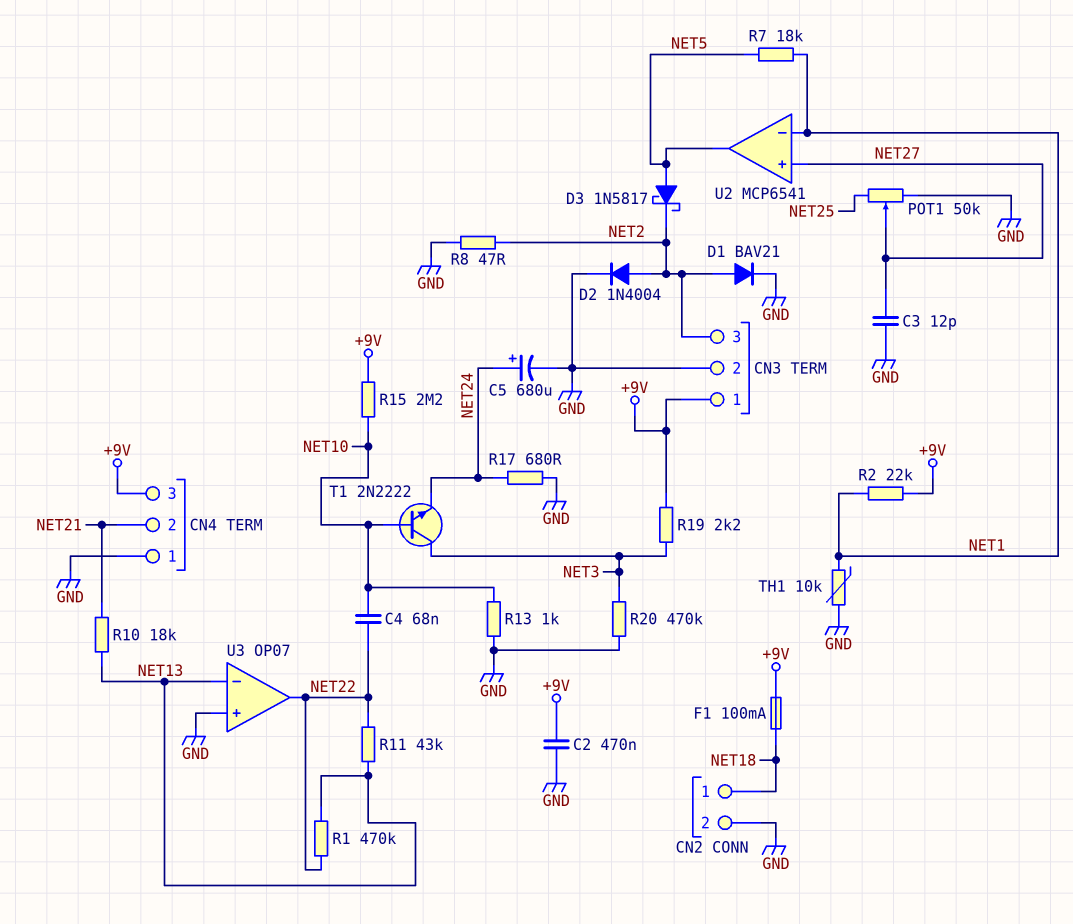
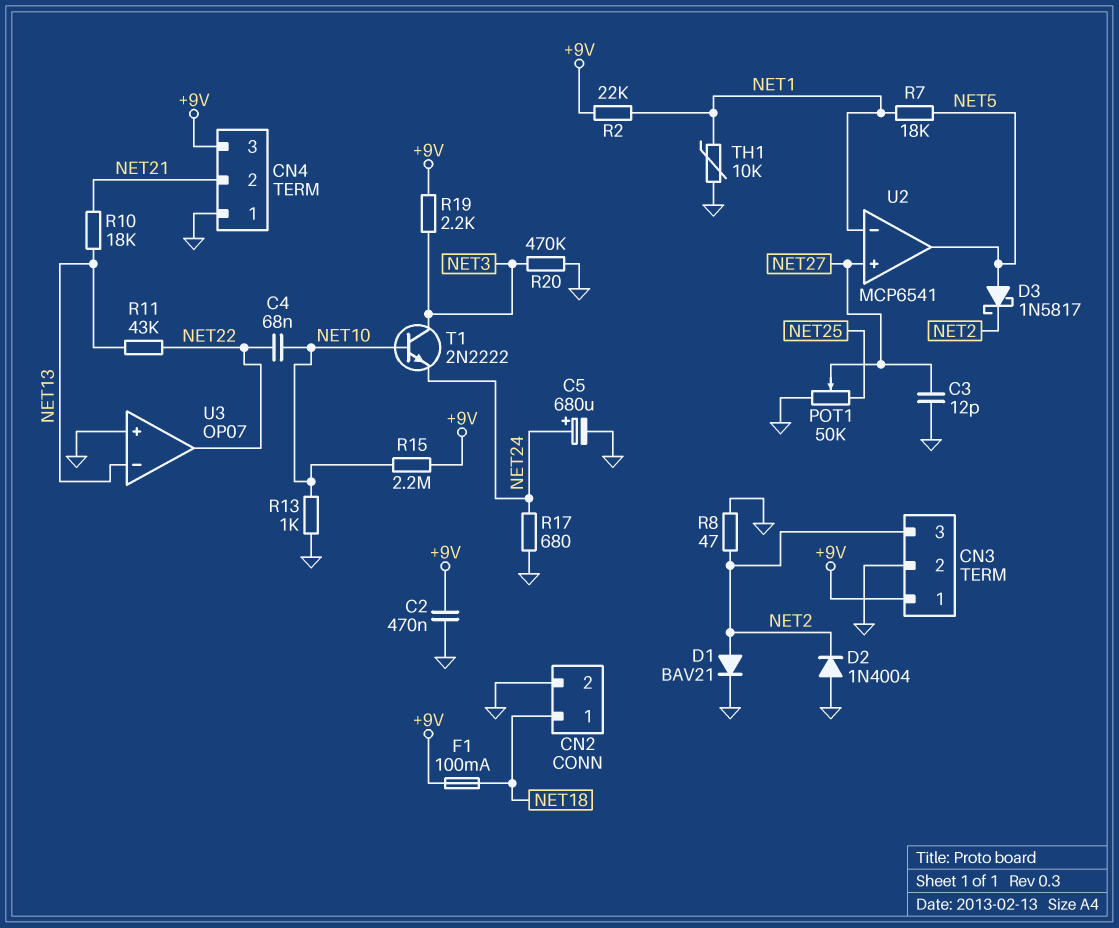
D2: diode 1N4004 (A NET2, K GND) -> diode 1N4004 (A GND, K NET2)
R1: 470k (NET13, NET22) -> none

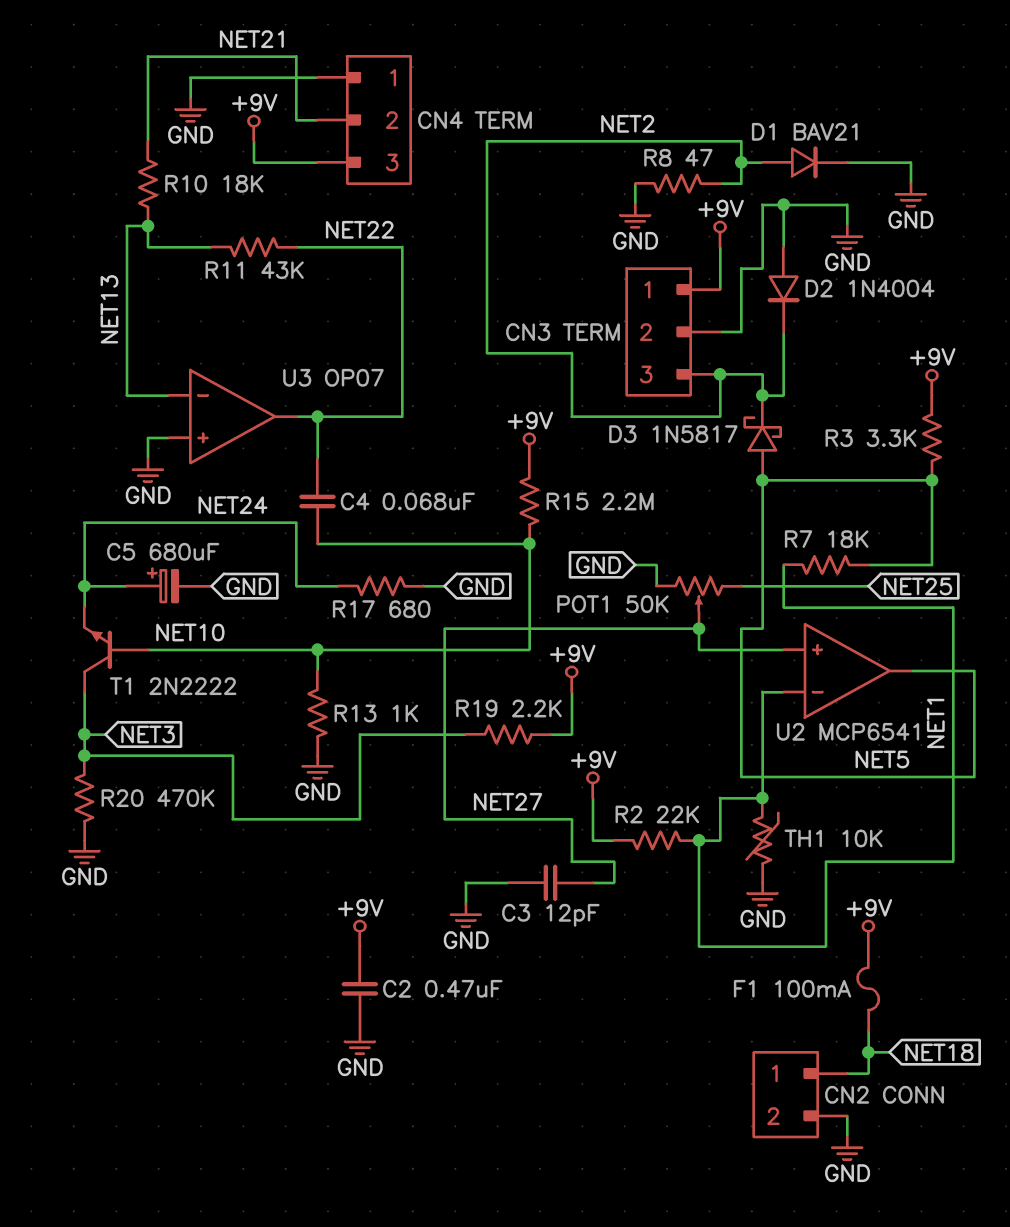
R3: none -> 3.3k (+9V, NET5)

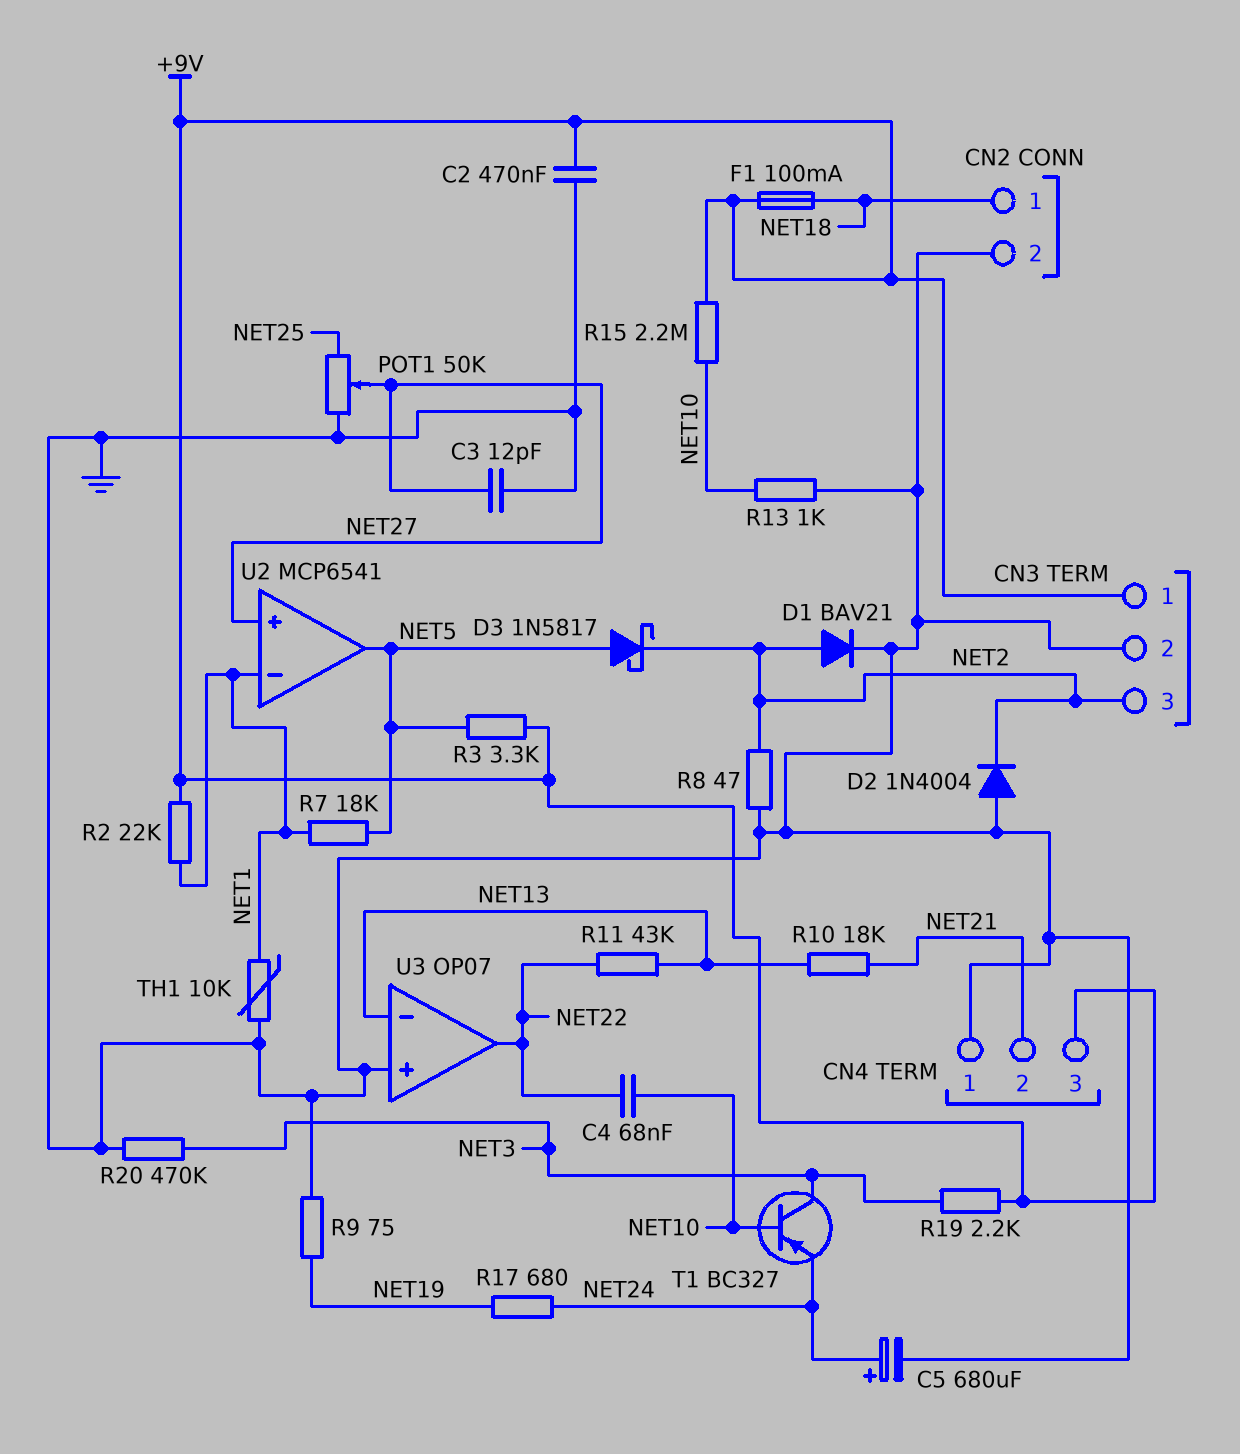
R9: none -> 75 (GND, NET19)
R17: 680 (GND, NET24) -> 680 (NET19, NET24)
T1: NPN 2N2222 (B NET10, C NET3, E NET24) -> PNP BC327 (B NET10, C NET3, E NET24)

